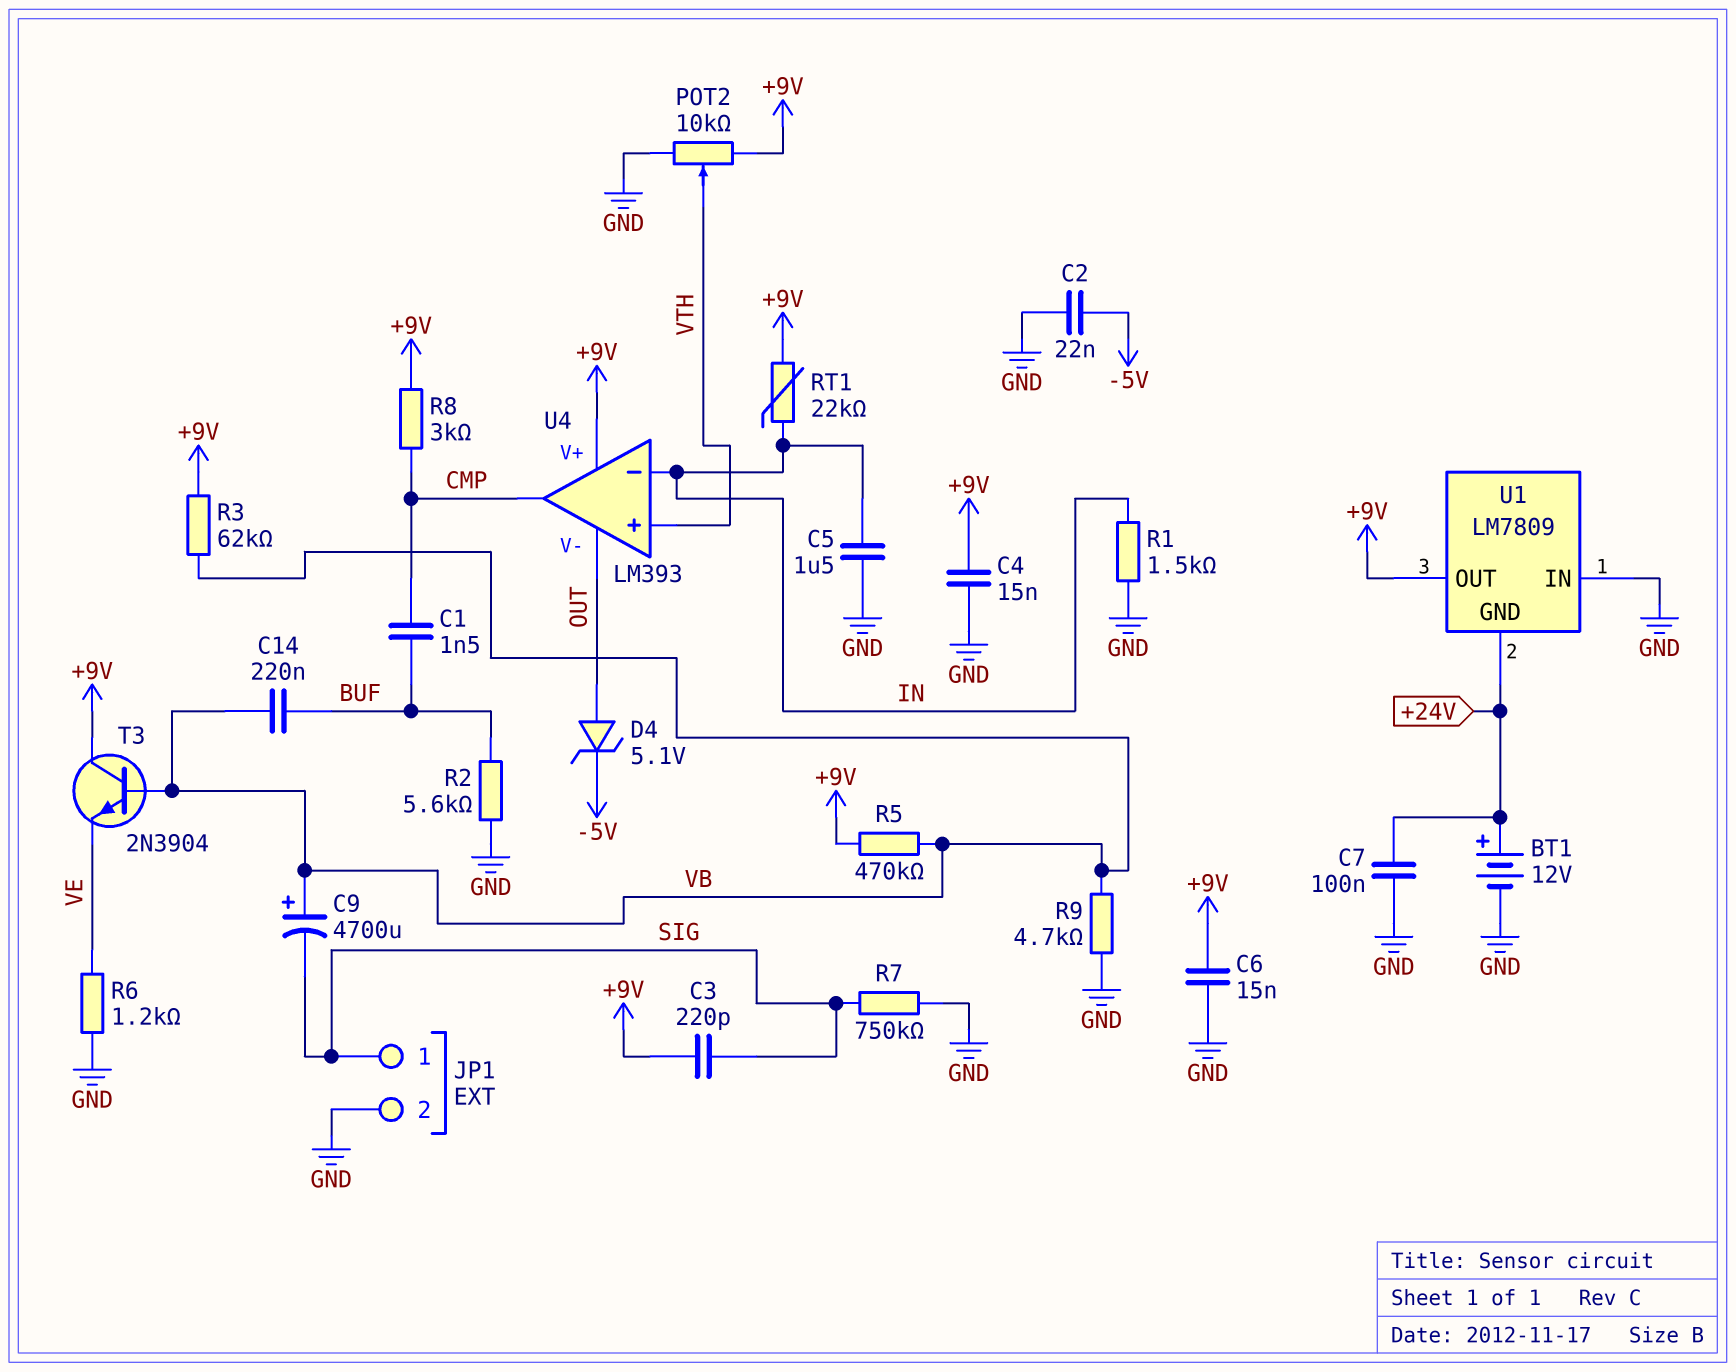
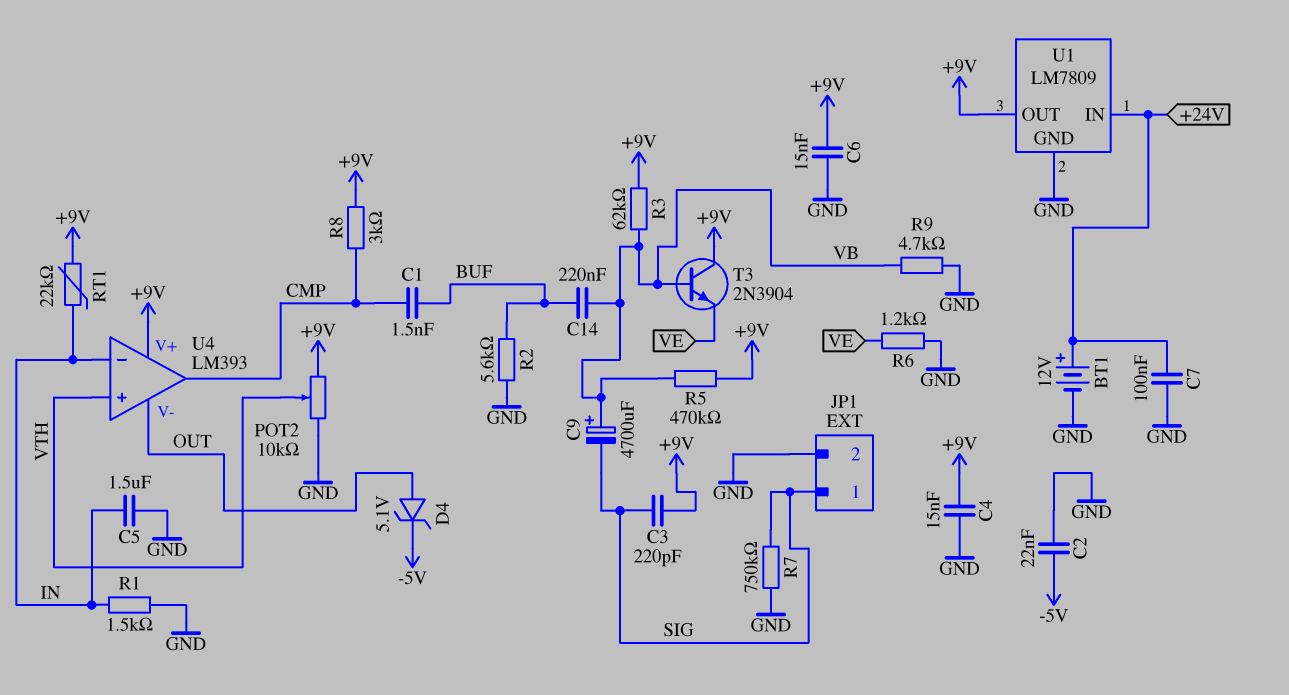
U1 pin GND: +24V -> GND
U1 pin IN: GND -> +24V

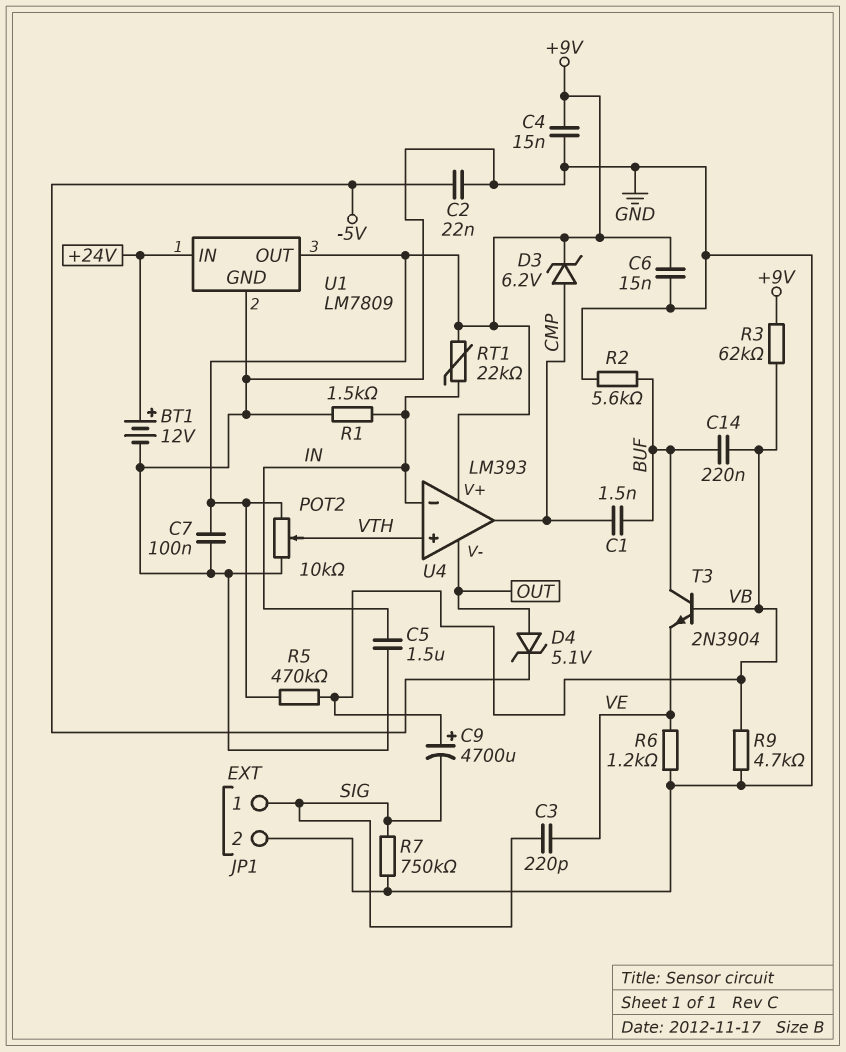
C3: 220pF (+9V, SIG) -> 220pF (SIG, VE)
C7: 100nF (+24V, GND) -> 100nF (+9V, GND)
D3: none -> zener 6.2V (A CMP, K +9V)
R8: 3k (+9V, CMP) -> none
T3: NPN 2N3904 (B VB, C +9V, E VE) -> NPN 2N3904 (B VB, C BUF, E VE)

